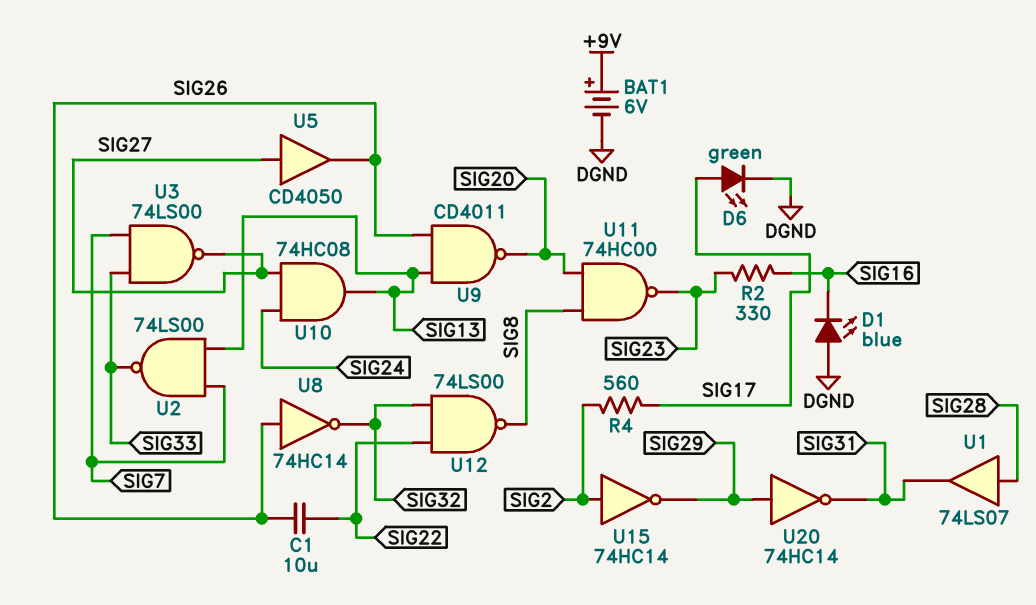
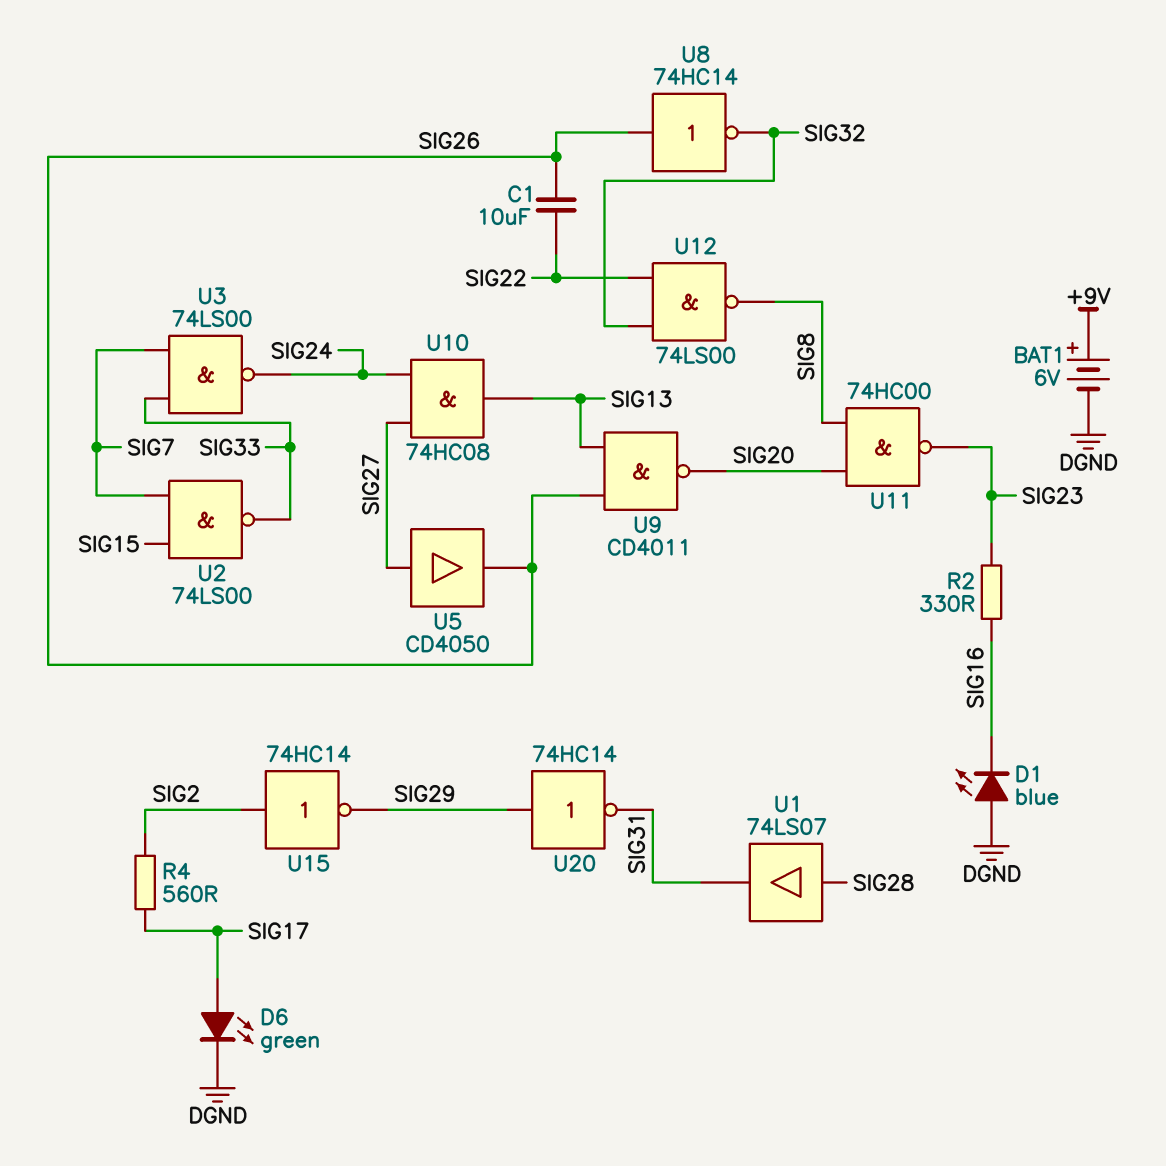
U2: NAND 74LS00 (in SIG7, in SIG13, out SIG33) -> NAND 74LS00 (in SIG7, in SIG15, out SIG33)
U3: NAND 74LS00 (in SIG7, in SIG33, out SIG27) -> NAND 74LS00 (in SIG7, in SIG33, out SIG24)

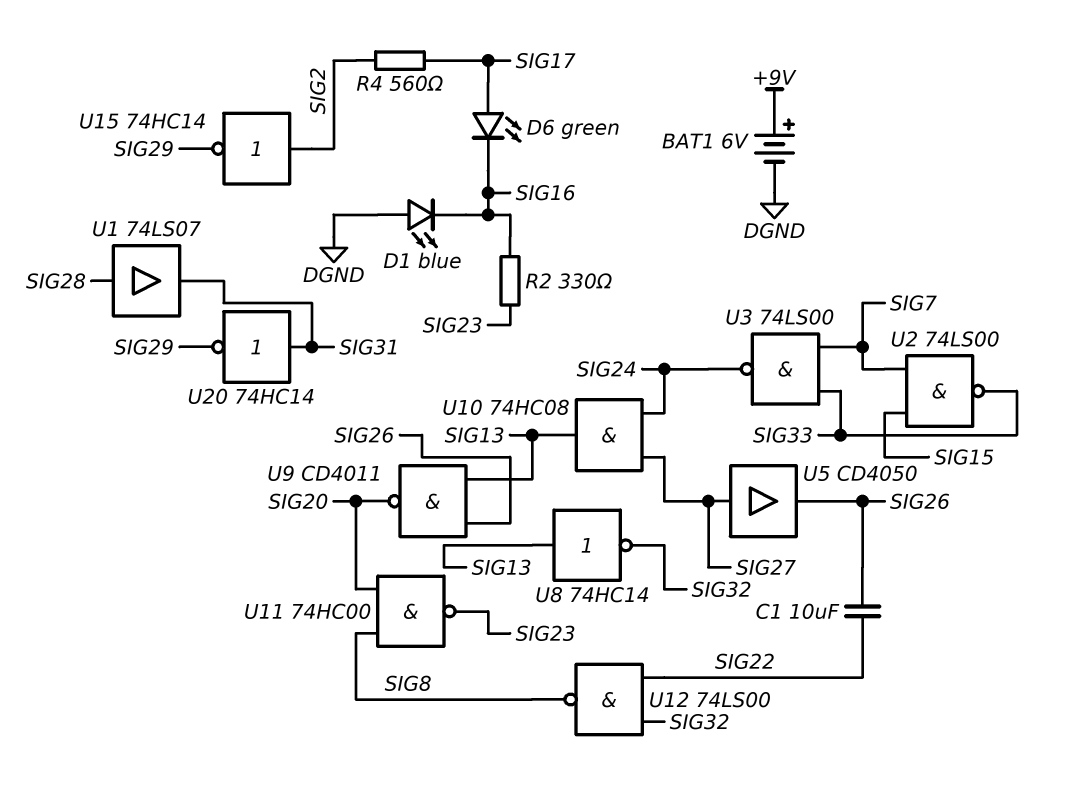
D6: LED green (A SIG17, K DGND) -> LED green (A SIG17, K SIG16)
U8: NOT 74HC14 (in SIG26, out SIG32) -> NOT 74HC14 (in SIG13, out SIG32)
U20: NOT 74HC14 (in SIG29, out SIG31) -> NOT 74HC14 (in SIG31, out SIG29)

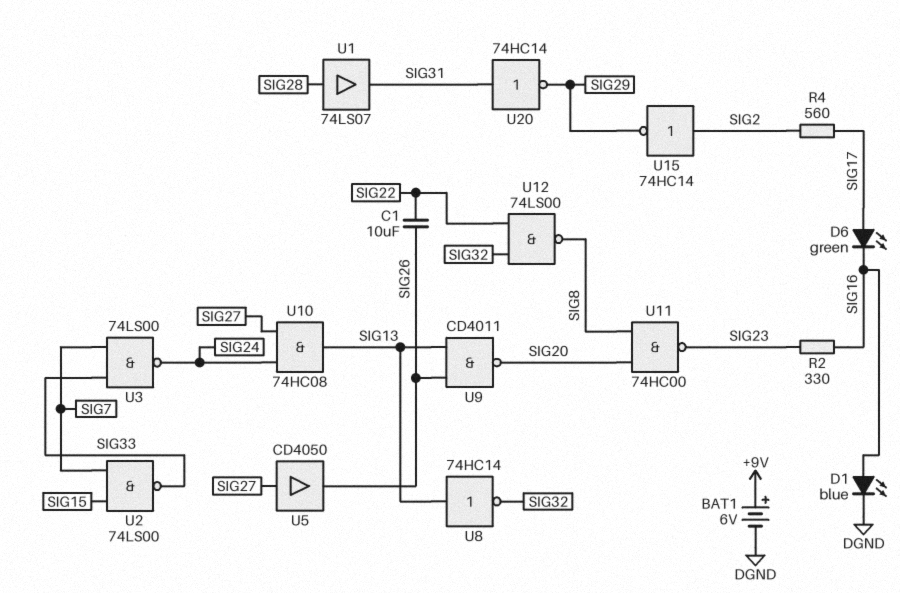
D1: LED blue (A DGND, K SIG16) -> LED blue (A SIG16, K DGND)

